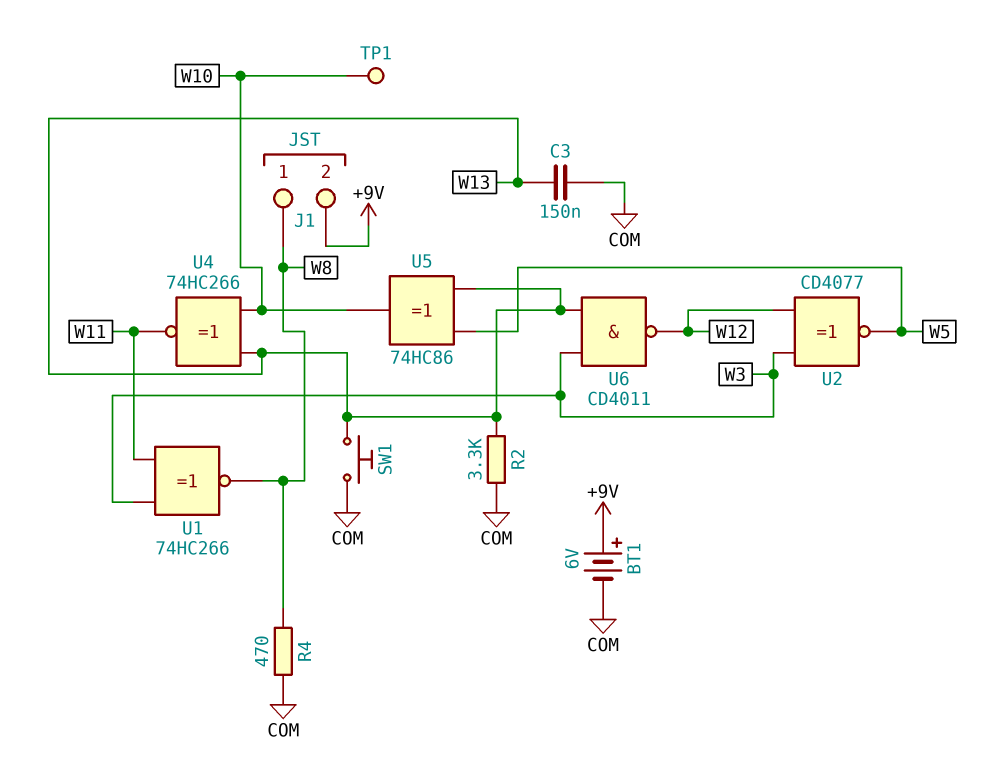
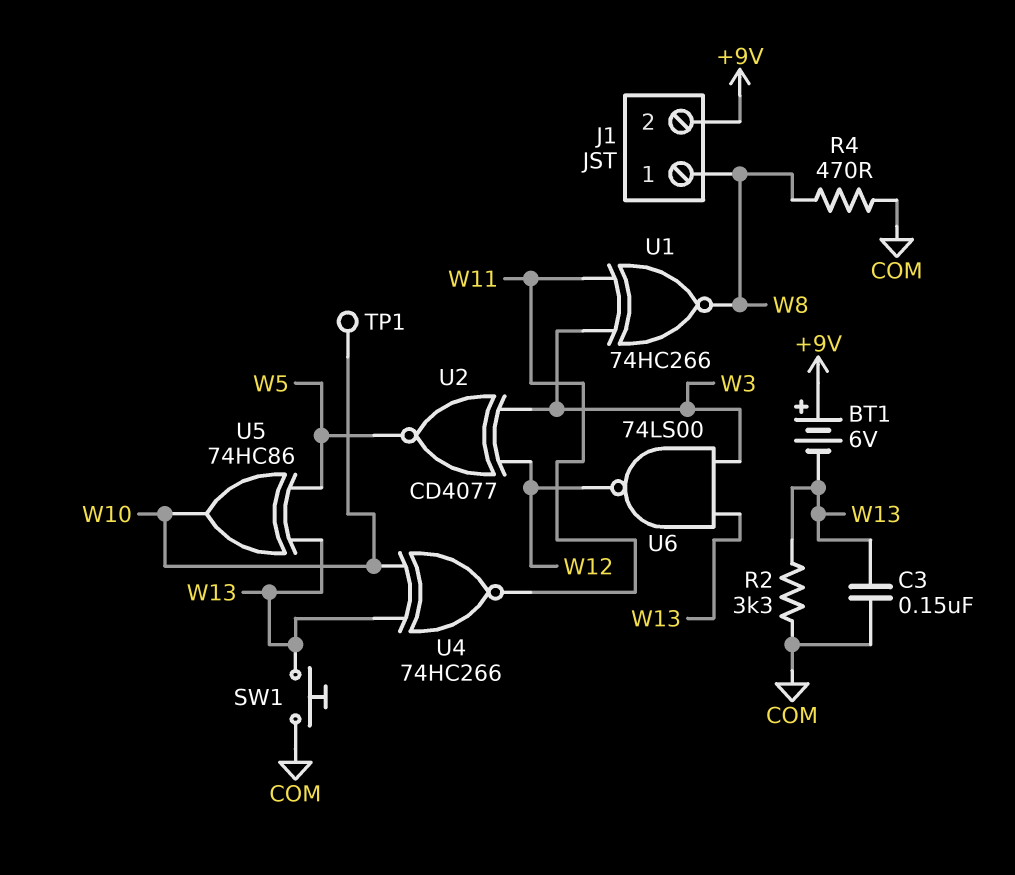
BT1: 6V (plus +9V, minus COM) -> 6V (plus +9V, minus W13)
U6: NAND CD4011 (in W3, in W13, out W12) -> NAND 74LS00 (in W3, in W13, out W12)

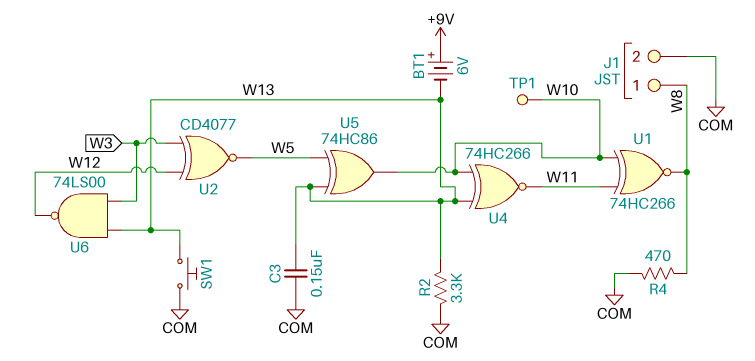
J1 pin 2: +9V -> COM
U1: XNOR 74HC266 (in W3, in W11, out W8) -> XNOR 74HC266 (in W10, in W11, out W8)

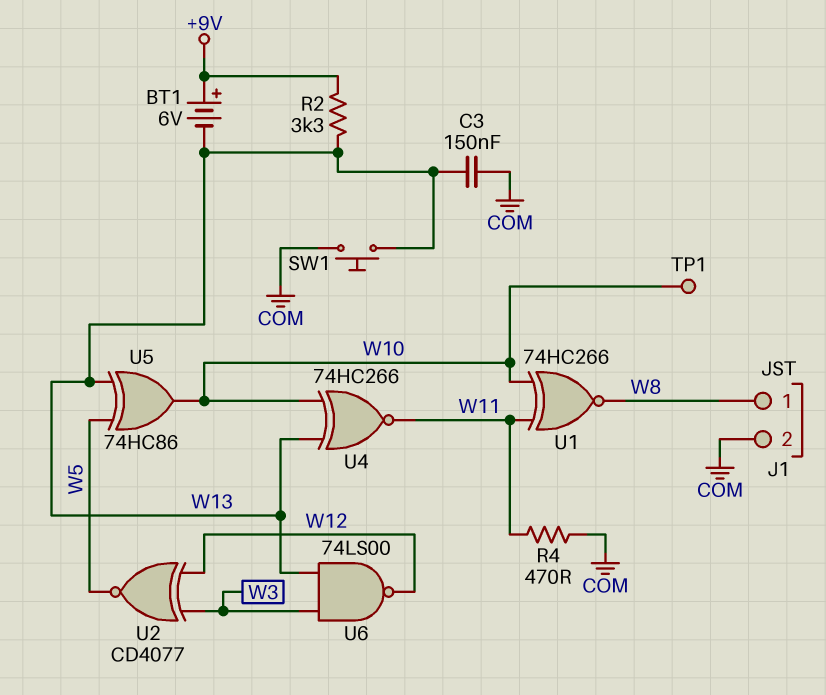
R2: 3.3k (COM, W13) -> 3.3k (+9V, W13)
R4: 470 (COM, W8) -> 470 (COM, W11)

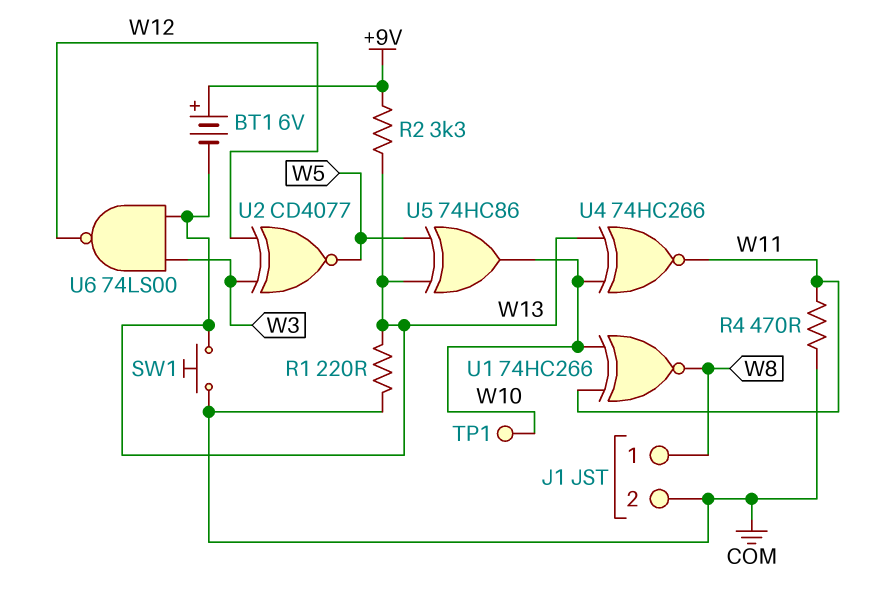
C3: 150nF (COM, W13) -> none
R1: none -> 220 (COM, W13)

